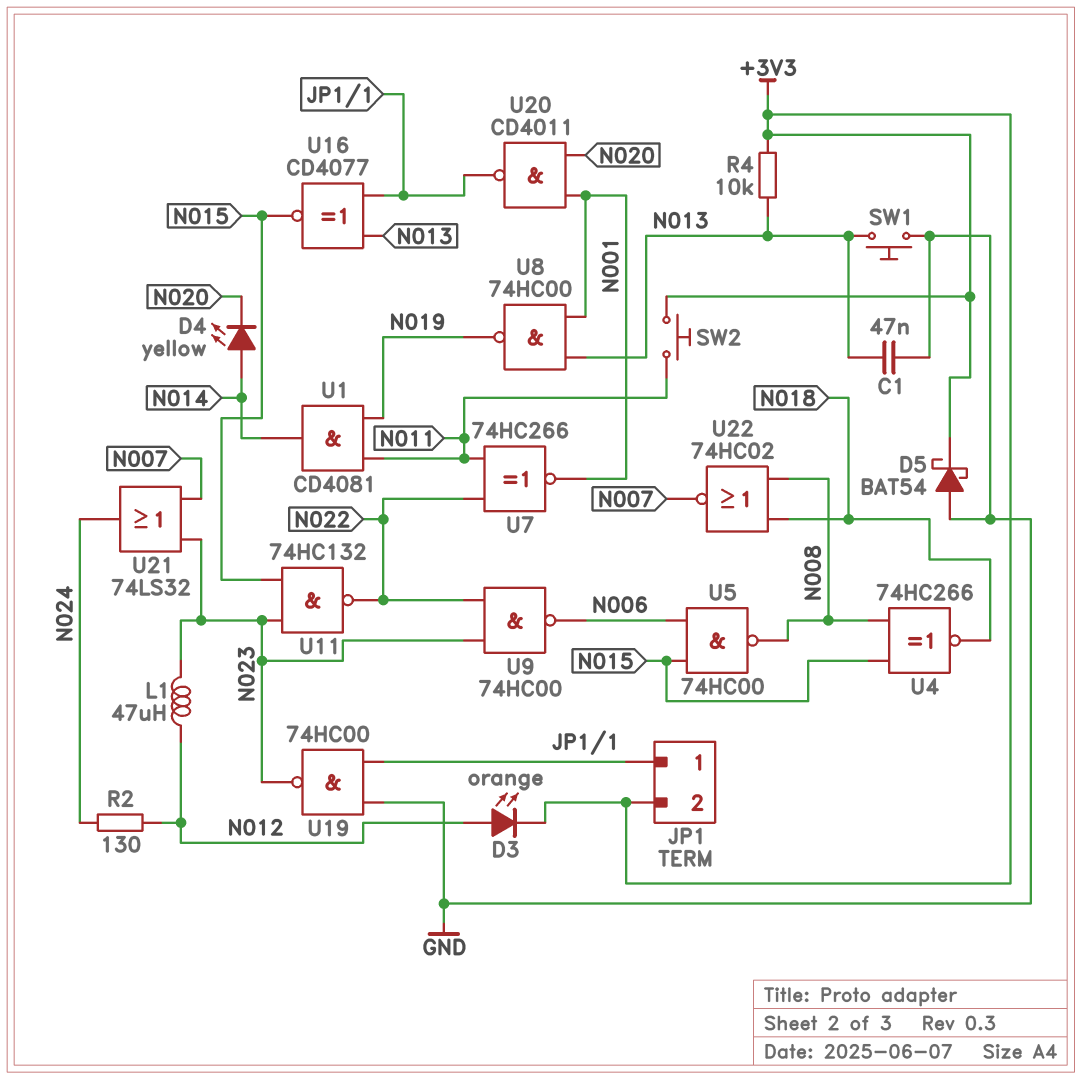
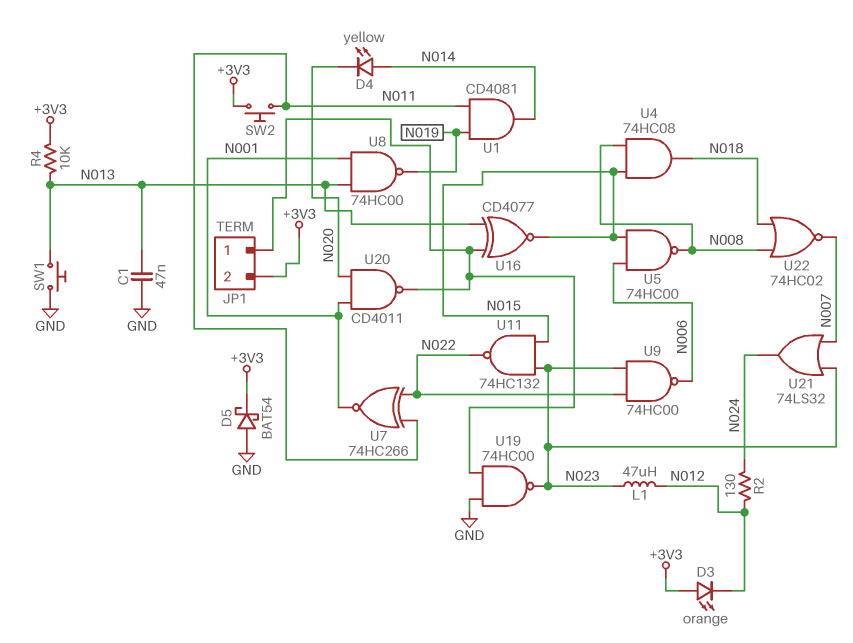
D3: LED orange (A N012, K +3V3) -> LED orange (A +3V3, K N012)
U4: XNOR 74HC266 (in N008, in N015, out N018) -> AND 74HC08 (in N008, in N015, out N018)

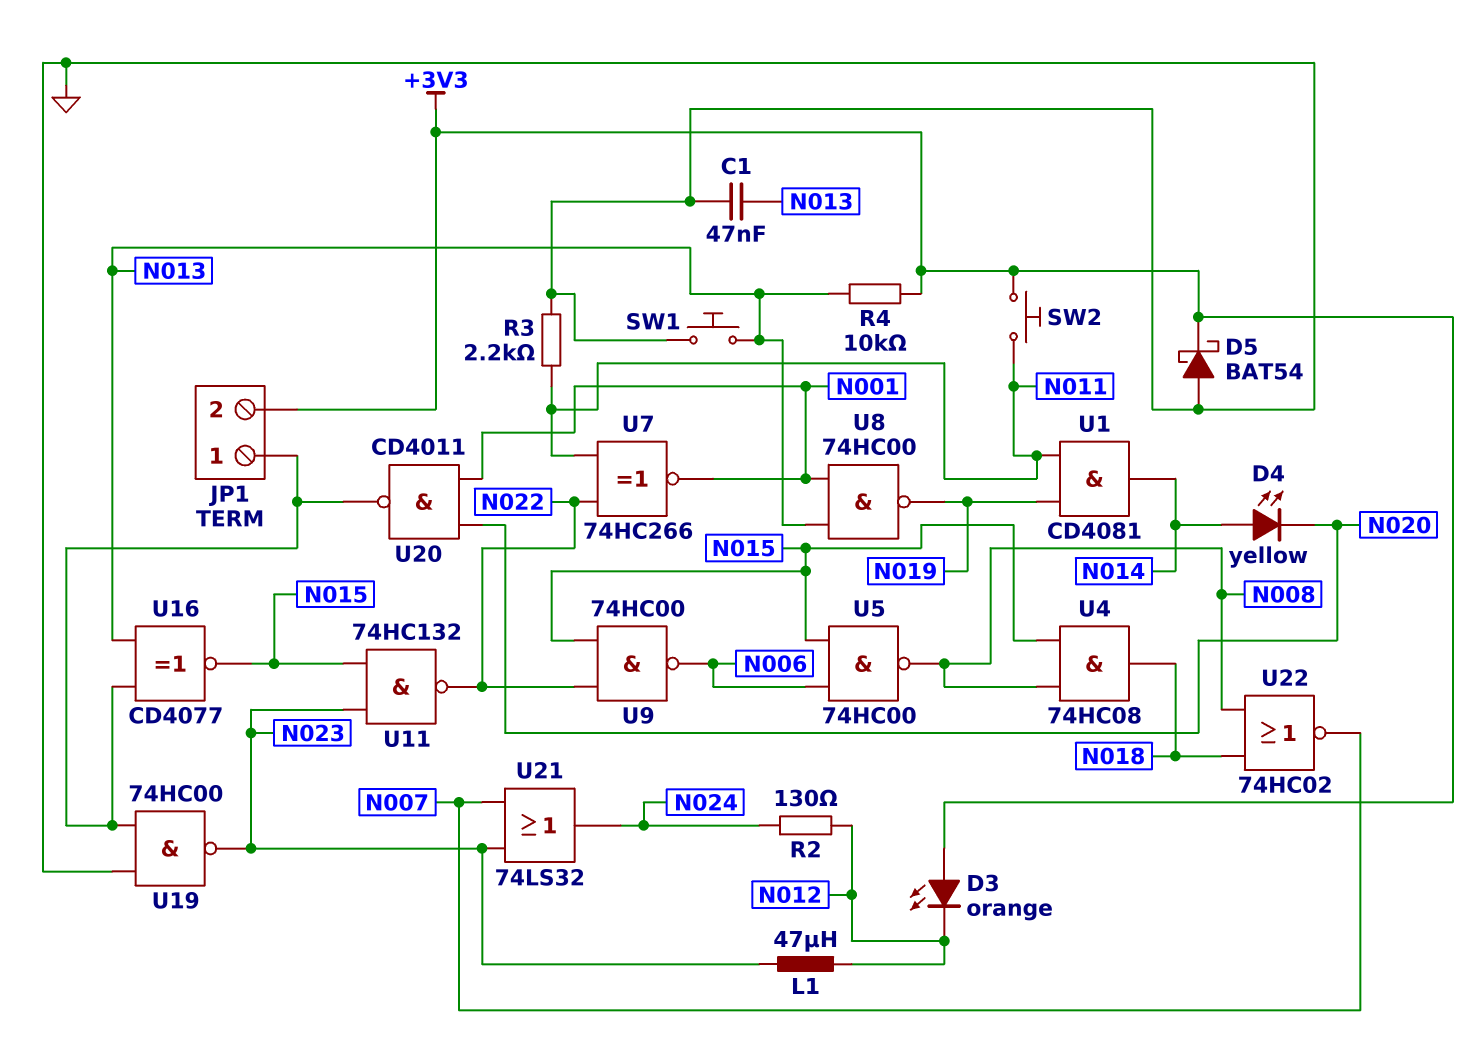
R3: none -> 2.2k (GND, N011)
U9: NAND 74HC00 (in N022, in N023, out N006) -> NAND 74HC00 (in N015, in N022, out N006)

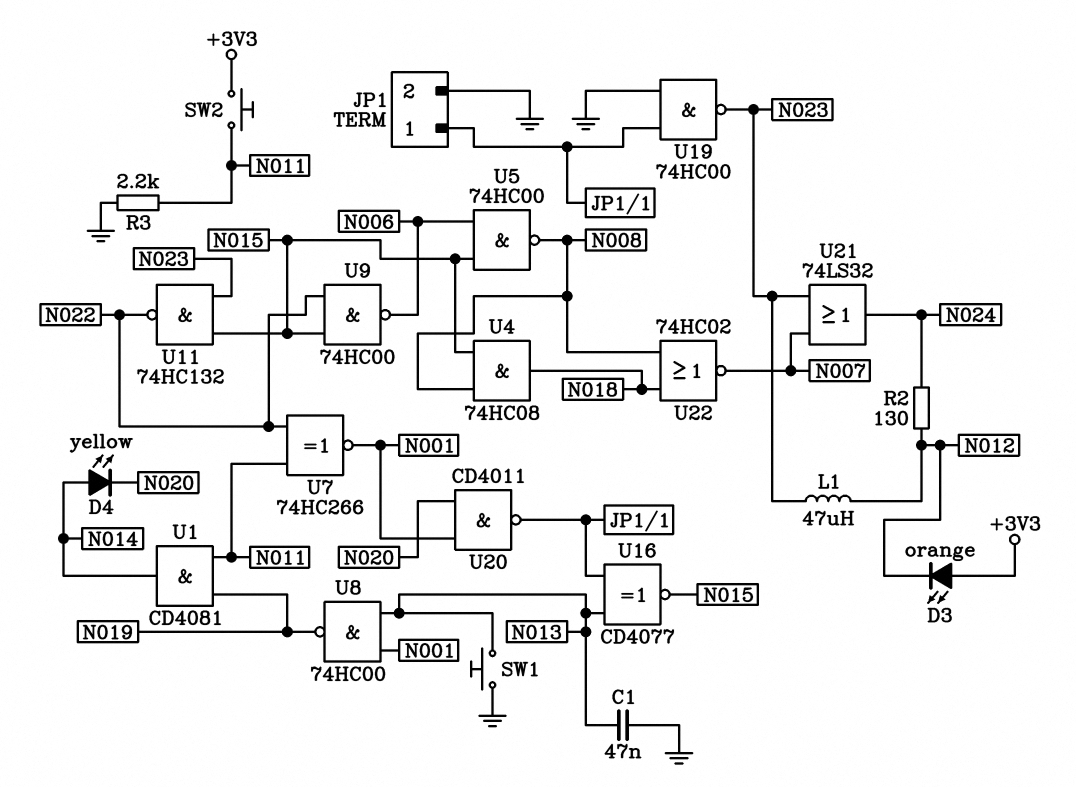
D5: schottky BAT54 (A GND, K +3V3) -> none
JP1 pin 2: +3V3 -> GND
R4: 10k (+3V3, N013) -> none

